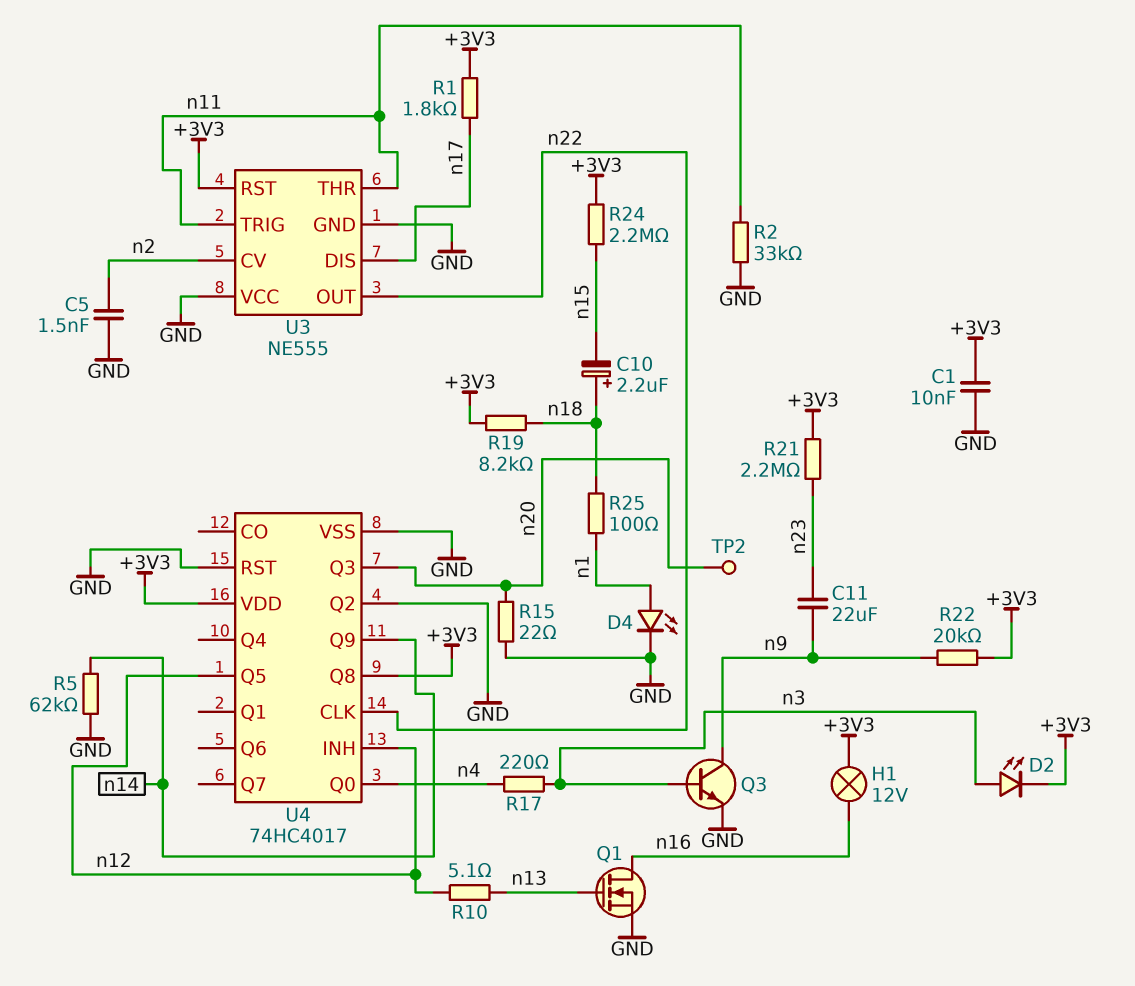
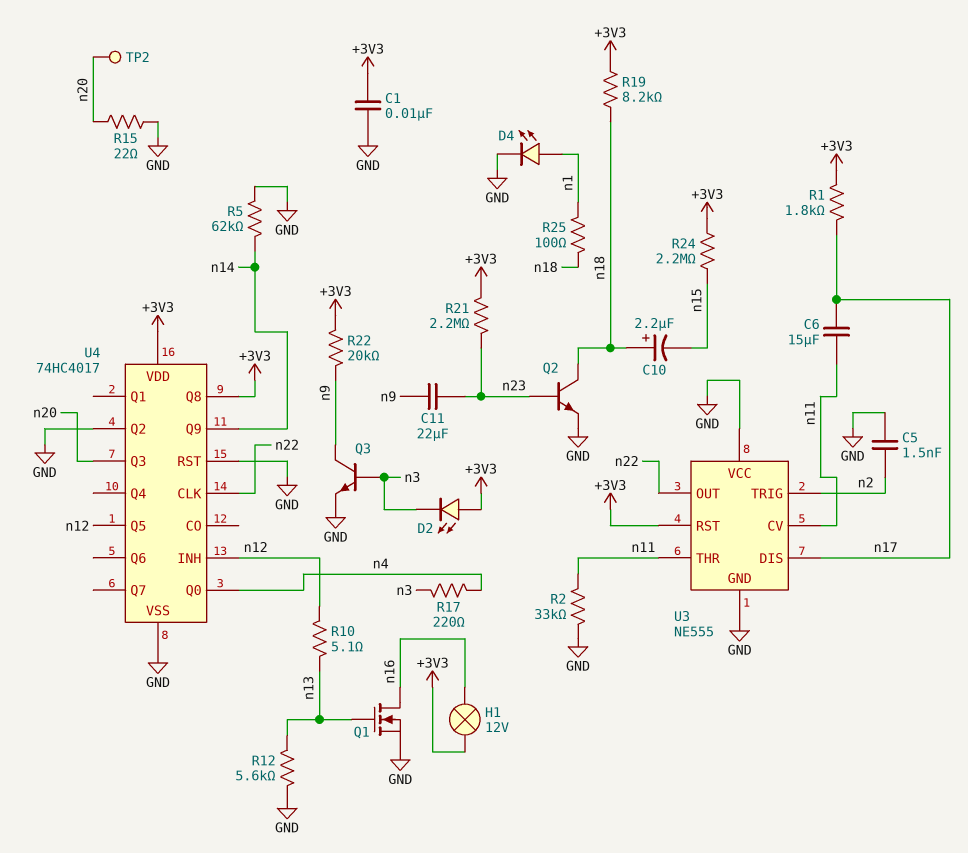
C6: none -> 15uF (n11, n17)
D2: LED (A n3, K +3V3) -> LED (A +3V3, K n3)
Q2: none -> NPN (B n23, C n18, E GND)
R12: none -> 5.6k (GND, n13)
U3 pin CV: n2 -> n11
U3 pin TRIG: n11 -> n2

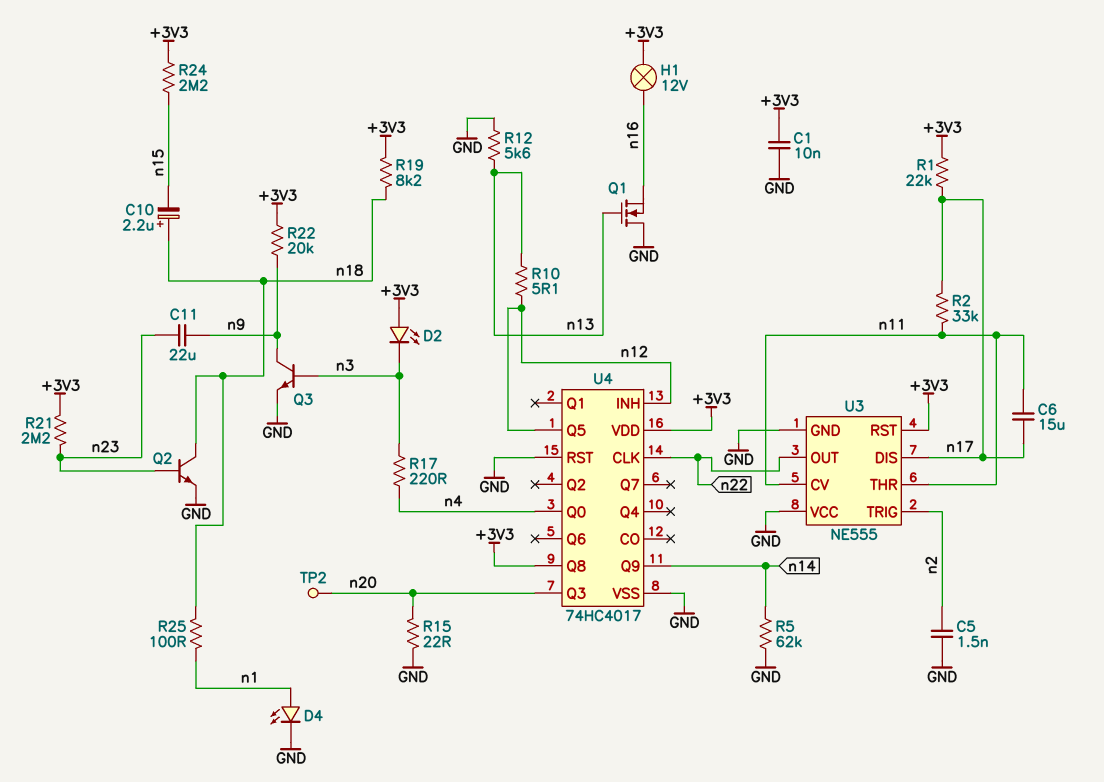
Q1: NMOS (G n13, D n16, S GND) -> NMOS (G n13, D GND, S n16)
R1: 1.8k (+3V3, n17) -> 22k (+3V3, n17)
R2: 33k (GND, n11) -> 33k (n11, n17)
U4 pin Q2: GND -> none

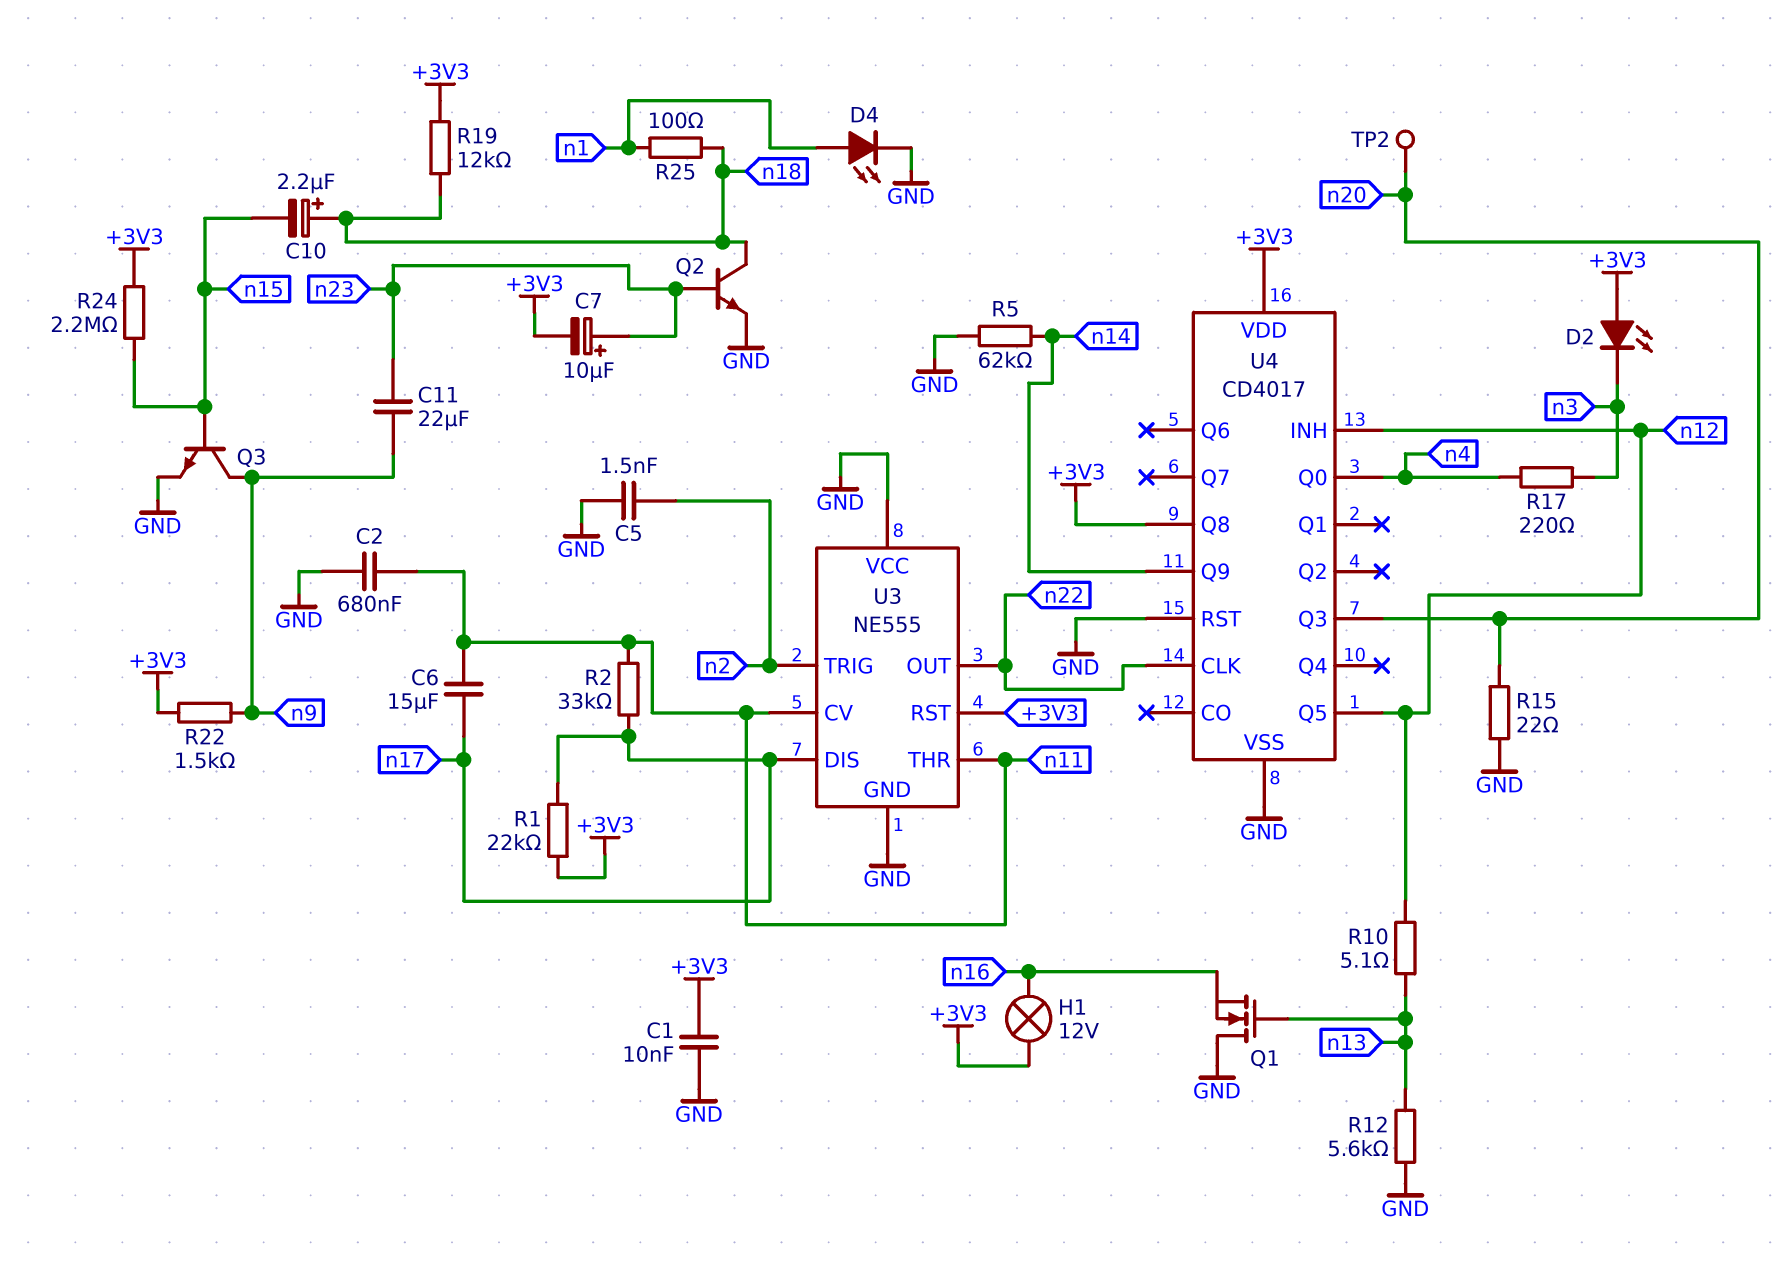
C2: none -> 680nF (GND, n11)
C7: none -> 10uF (plus n23, minus +3V3)
Q3: NPN (B n3, C n9, E GND) -> NPN (B n15, C n9, E GND)
R19: 8.2k (+3V3, n18) -> 12k (+3V3, n18)
R21: 2.2M (+3V3, n23) -> none
R22: 20k (+3V3, n9) -> 1.5k (+3V3, n9)
U4: 74HC4017 -> CD4017

